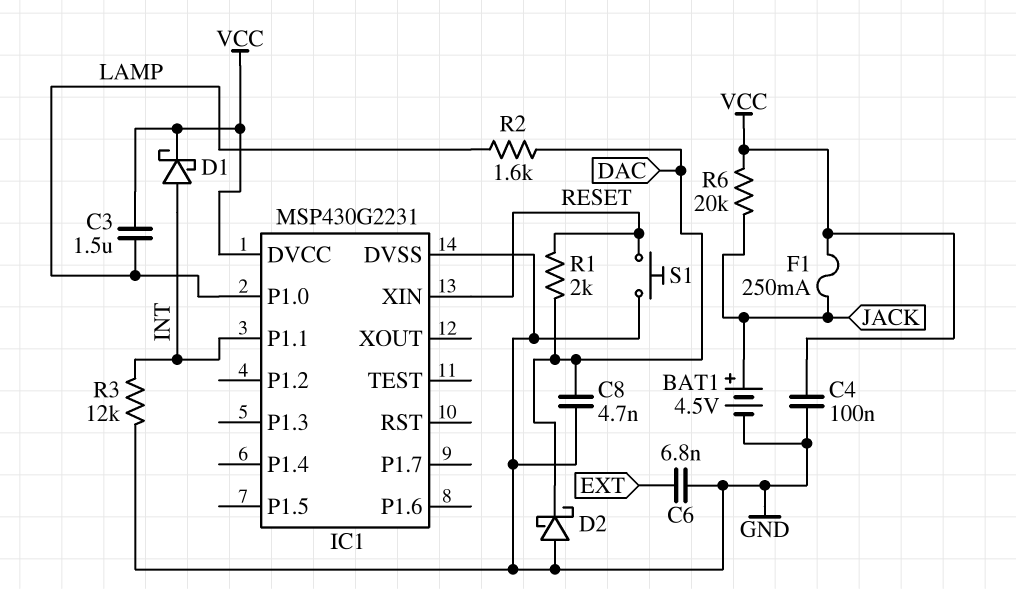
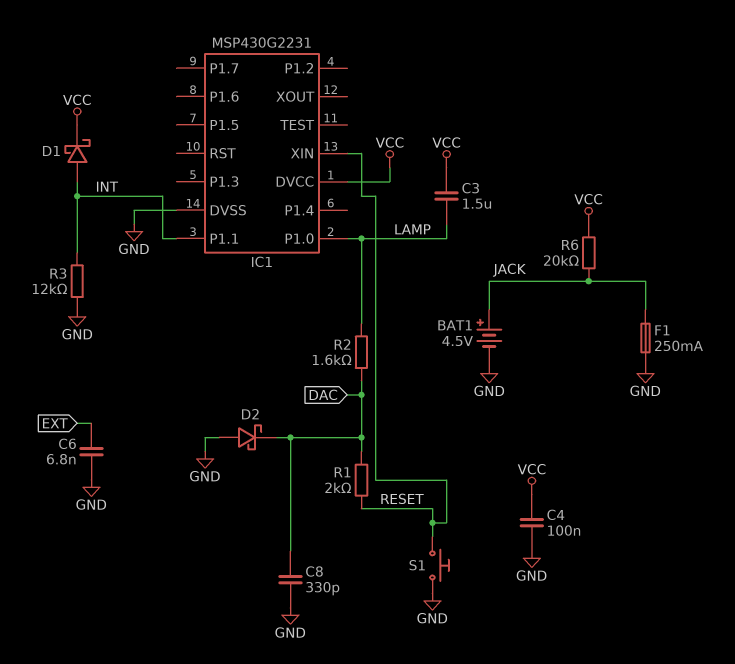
C8: 4.7nF (DAC, GND) -> 330pF (DAC, GND)
F1: 250mA (JACK, VCC) -> 250mA (GND, JACK)

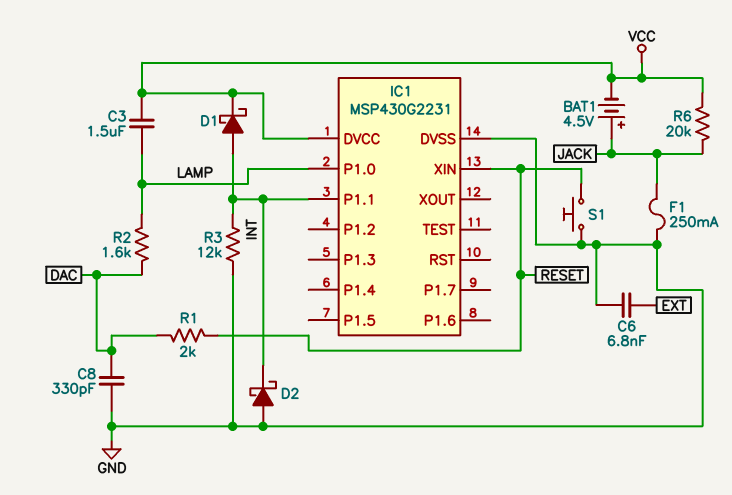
BAT1: 4.5V (plus JACK, minus GND) -> 4.5V (plus JACK, minus VCC)
C4: 100nF (GND, VCC) -> none
D2: schottky (A GND, K DAC) -> schottky (A GND, K INT)

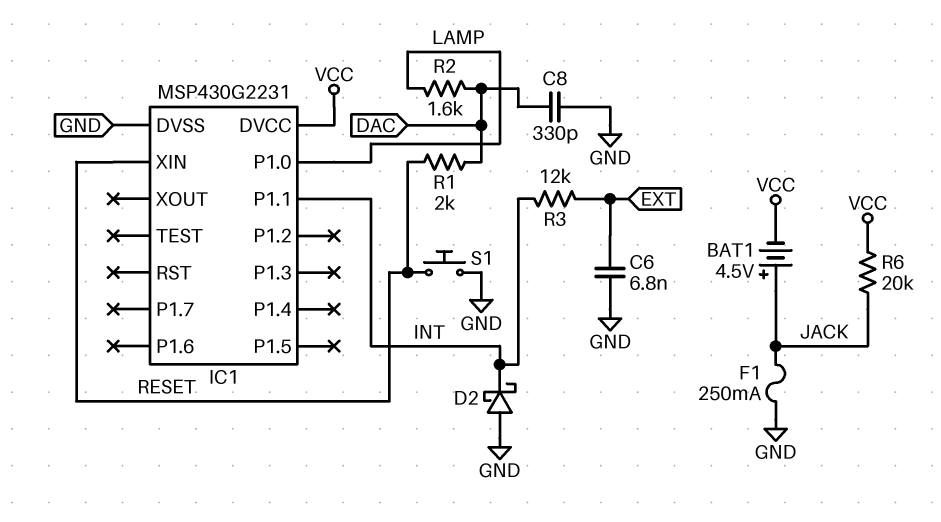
C3: 1.5uF (LAMP, VCC) -> none
D1: schottky (A INT, K VCC) -> none
R3: 12k (GND, INT) -> 12k (EXT, INT)

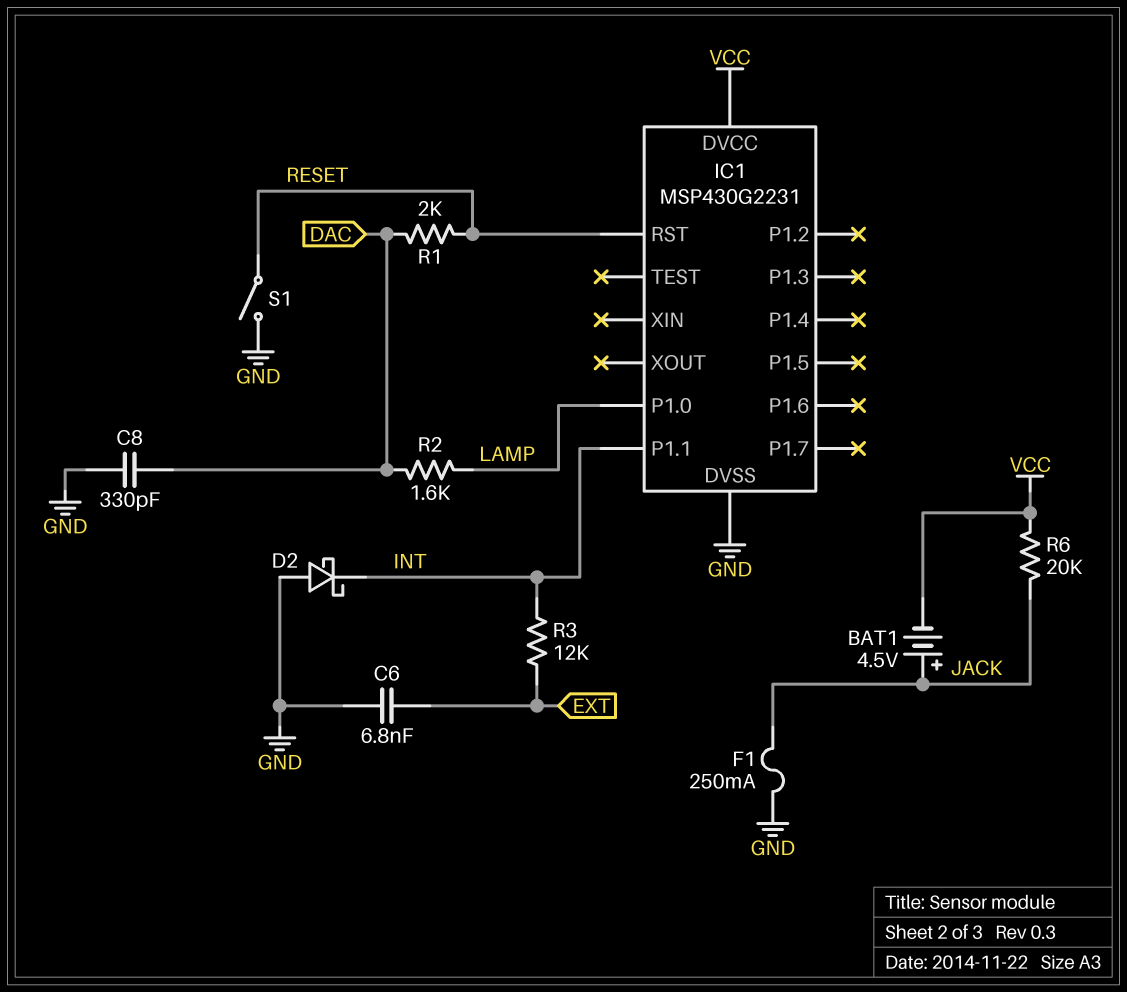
IC1 pin RST: none -> RESET
IC1 pin XIN: RESET -> none
S1: button (GND, RESET) -> switch (GND, RESET)

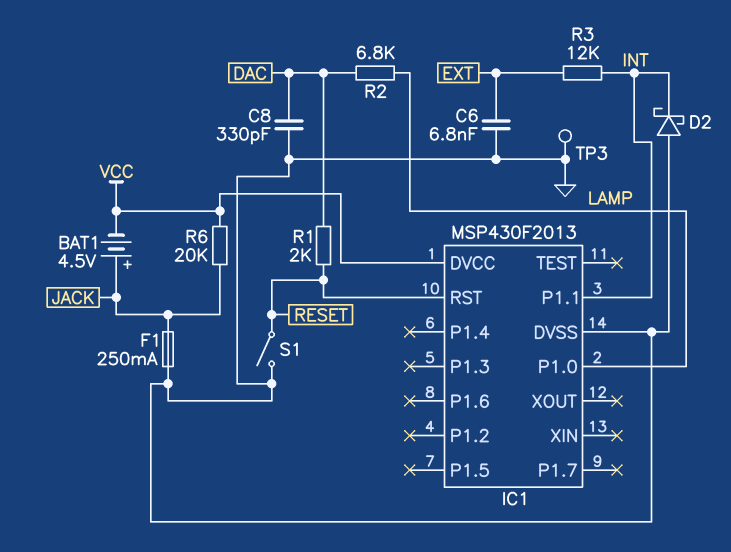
IC1: MSP430G2231 -> MSP430F2013
R2: 1.6k (DAC, LAMP) -> 6.8k (DAC, LAMP)
TP3: none -> test point (GND)

